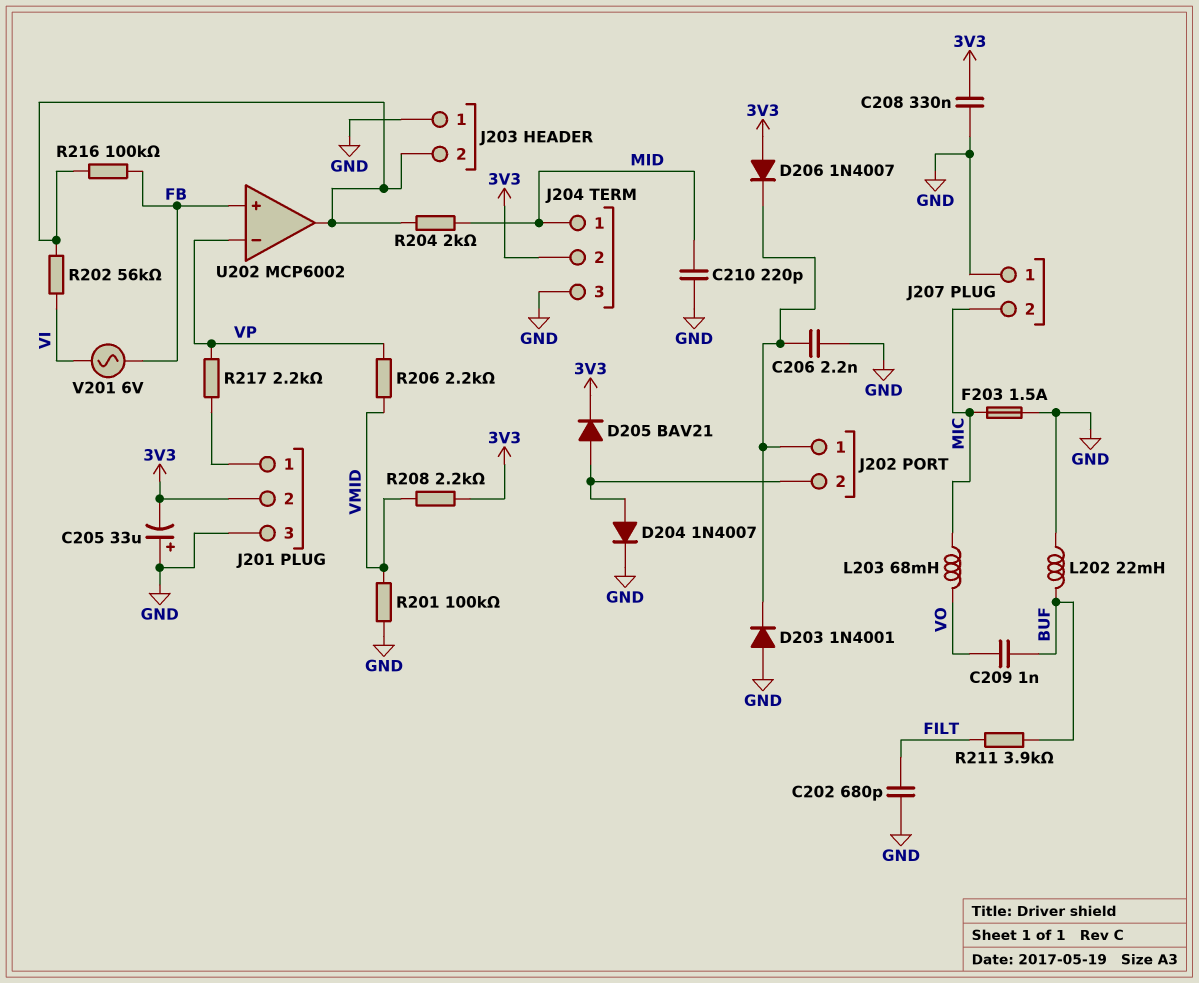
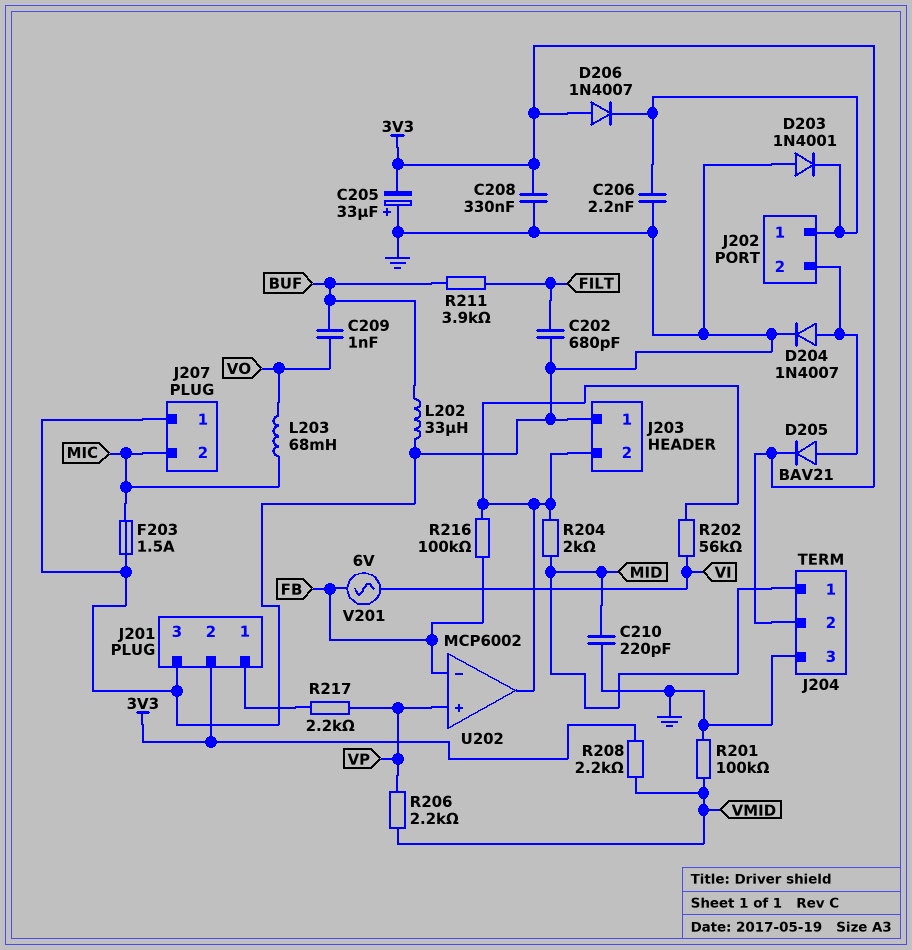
L202: 22mH (BUF, GND) -> 33uH (BUF, GND)
U202 pin in+: FB -> VP
U202 pin in-: VP -> FB

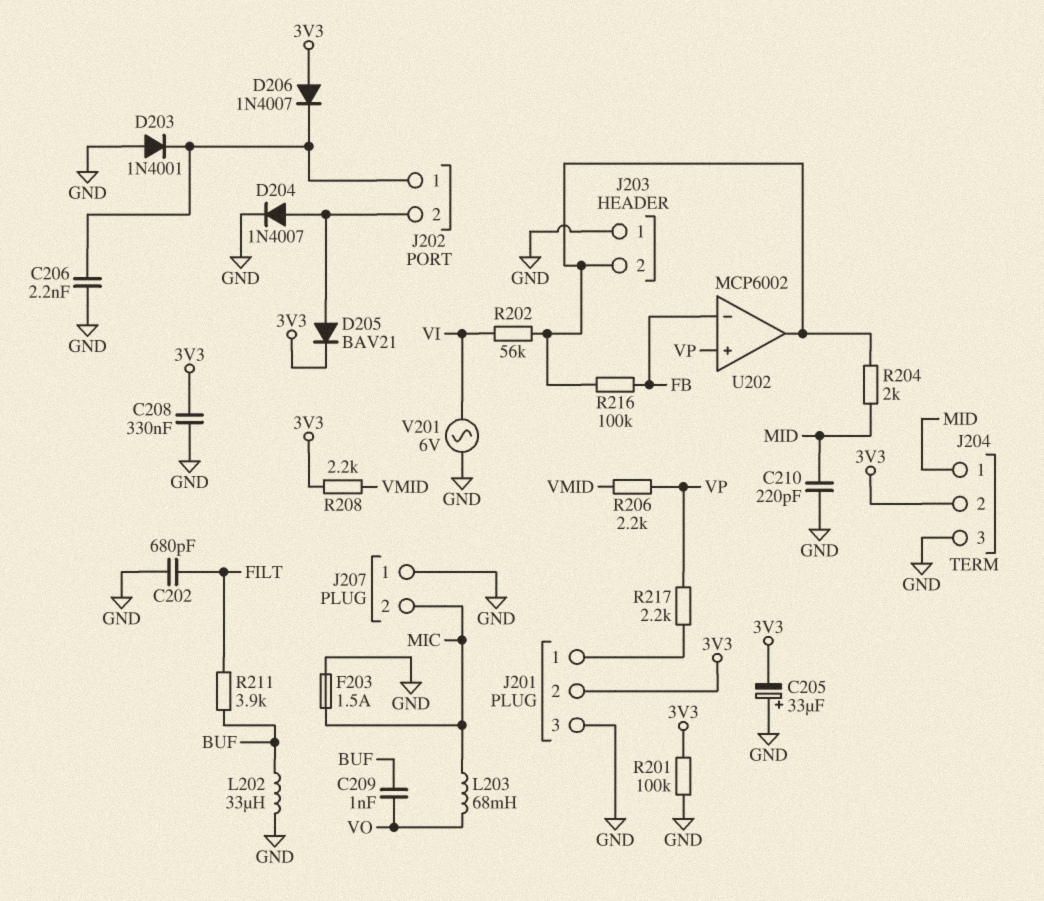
R201: 100k (GND, VMID) -> 100k (3V3, GND)
V201: AC 6V (FB, VI) -> AC 6V (GND, VI)

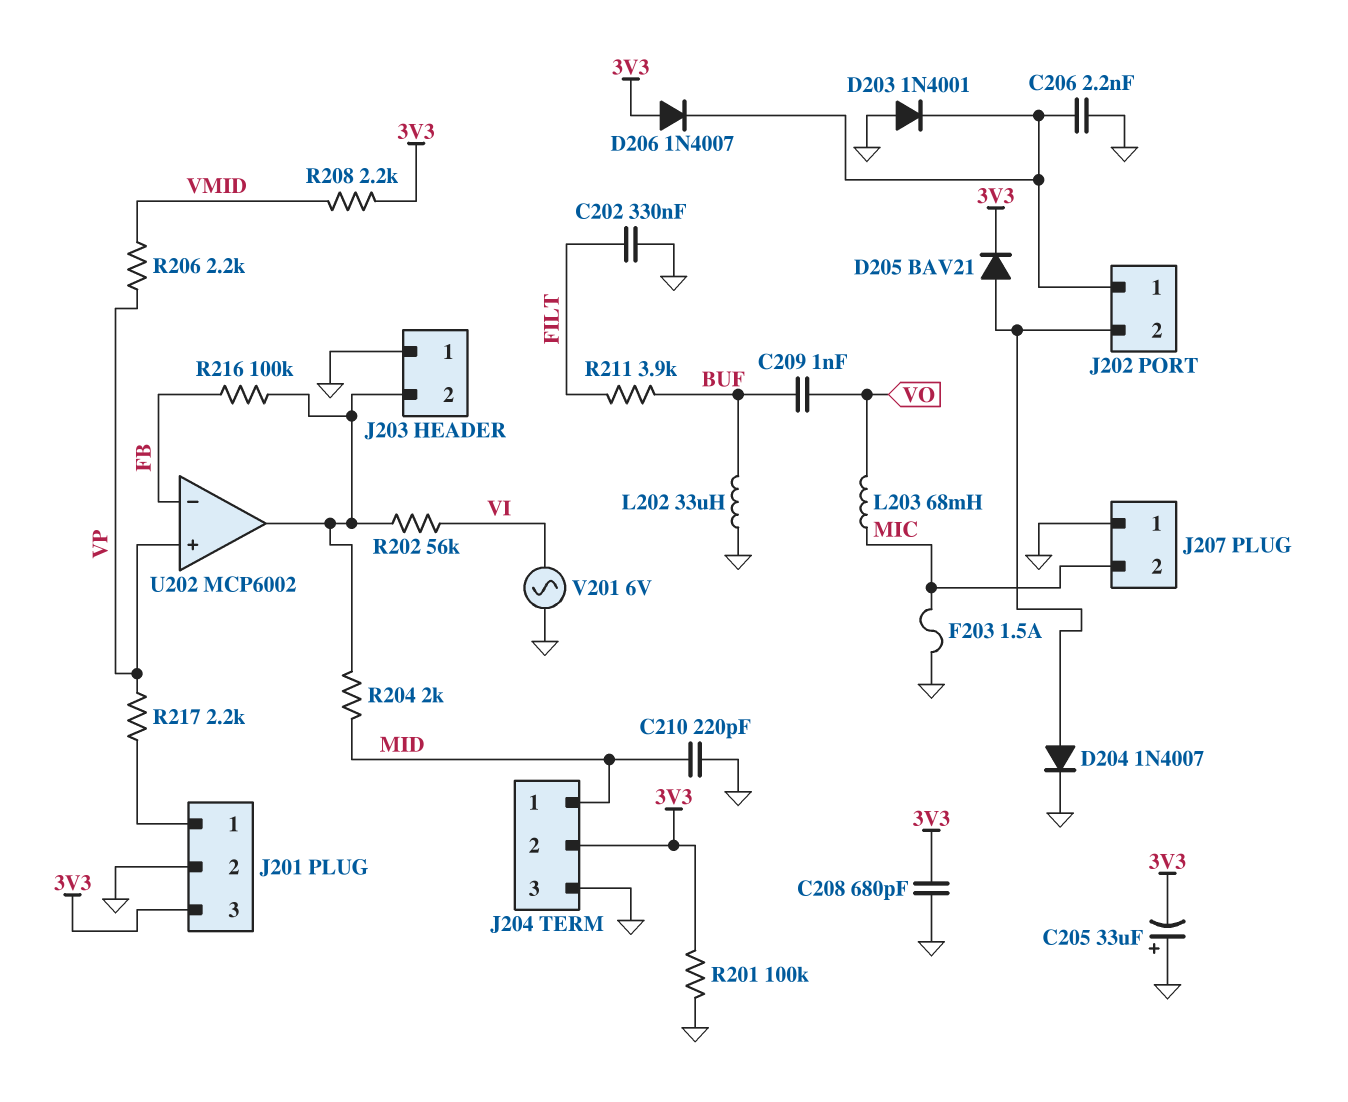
C202: 680pF (FILT, GND) -> 330nF (FILT, GND)
C208: 330nF (3V3, GND) -> 680pF (3V3, GND)
J201 pin 2: 3V3 -> GND
J201 pin 3: GND -> 3V3

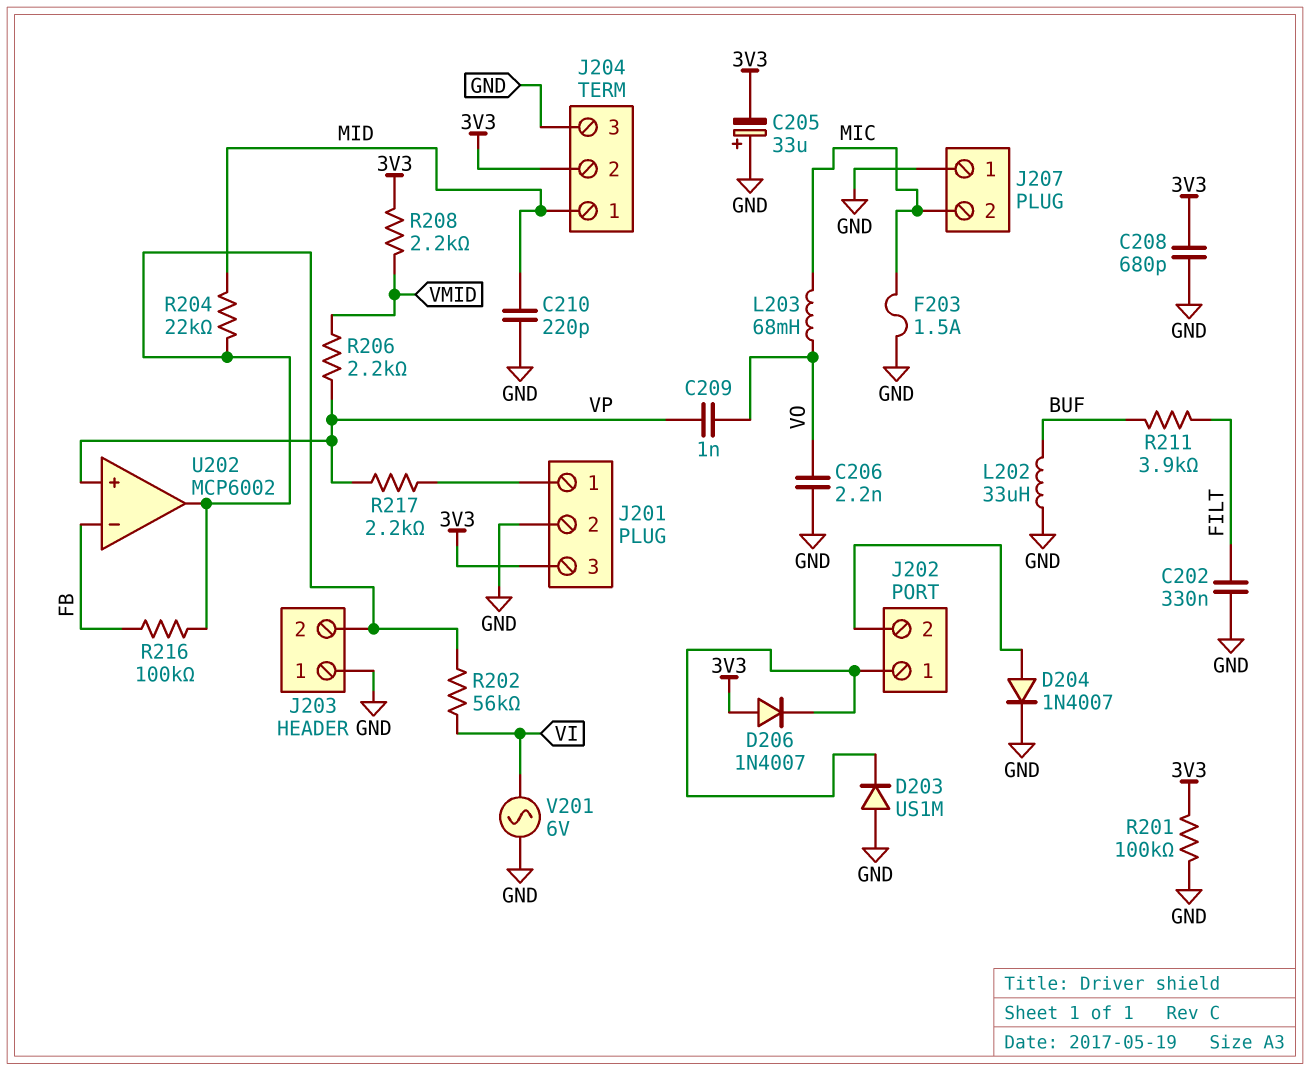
C206: 2.2nF (GND, J202/1) -> 2.2nF (GND, VO)
C209: 1nF (BUF, VO) -> 1nF (VO, VP)
D203: diode 1N4001 (A GND, K J202/1) -> diode US1M (A GND, K J202/1)
D205: diode BAV21 (A J202/2, K 3V3) -> none
R204: 2k (J203/2, MID) -> 22k (J203/2, MID)

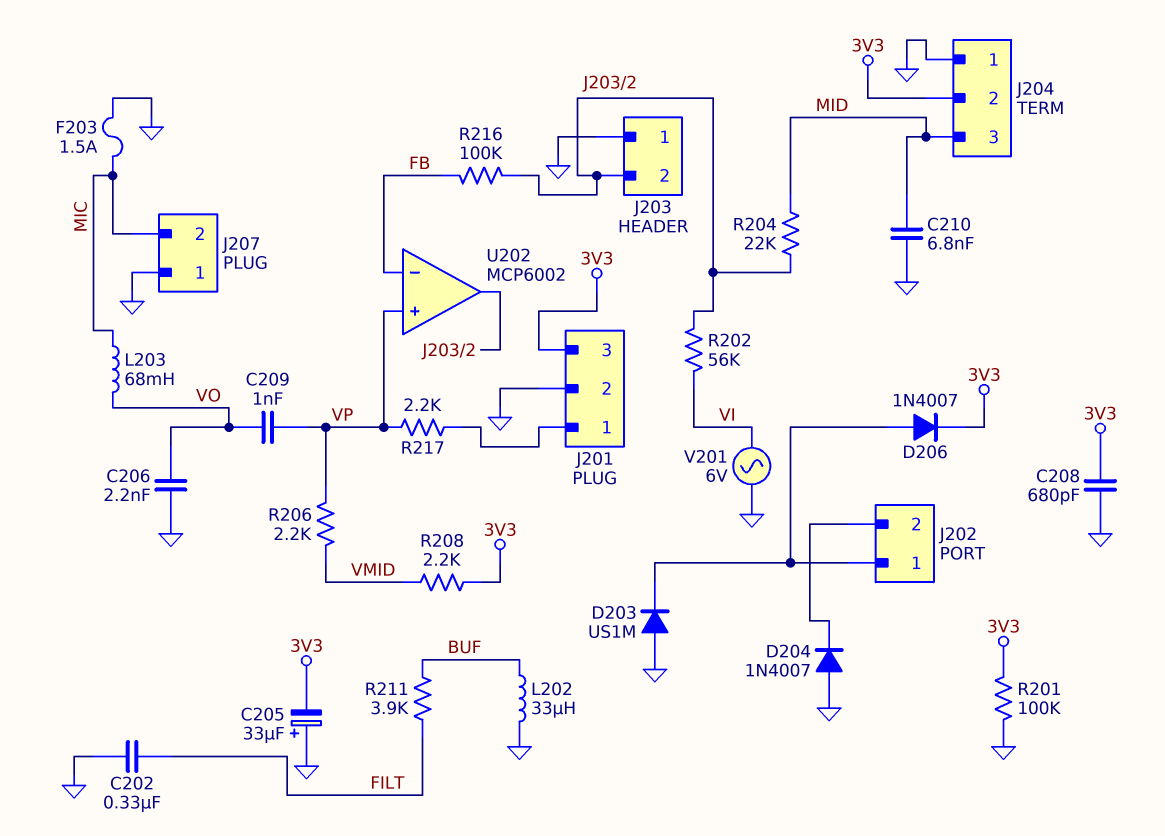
C210: 220pF (GND, MID) -> 6.8nF (GND, MID)
D204: diode 1N4007 (A J202/2, K GND) -> diode 1N4007 (A GND, K J202/2)
D206: diode 1N4007 (A 3V3, K J202/1) -> diode 1N4007 (A J202/1, K 3V3)
J204 pin 1: MID -> GND
J204 pin 3: GND -> MID

